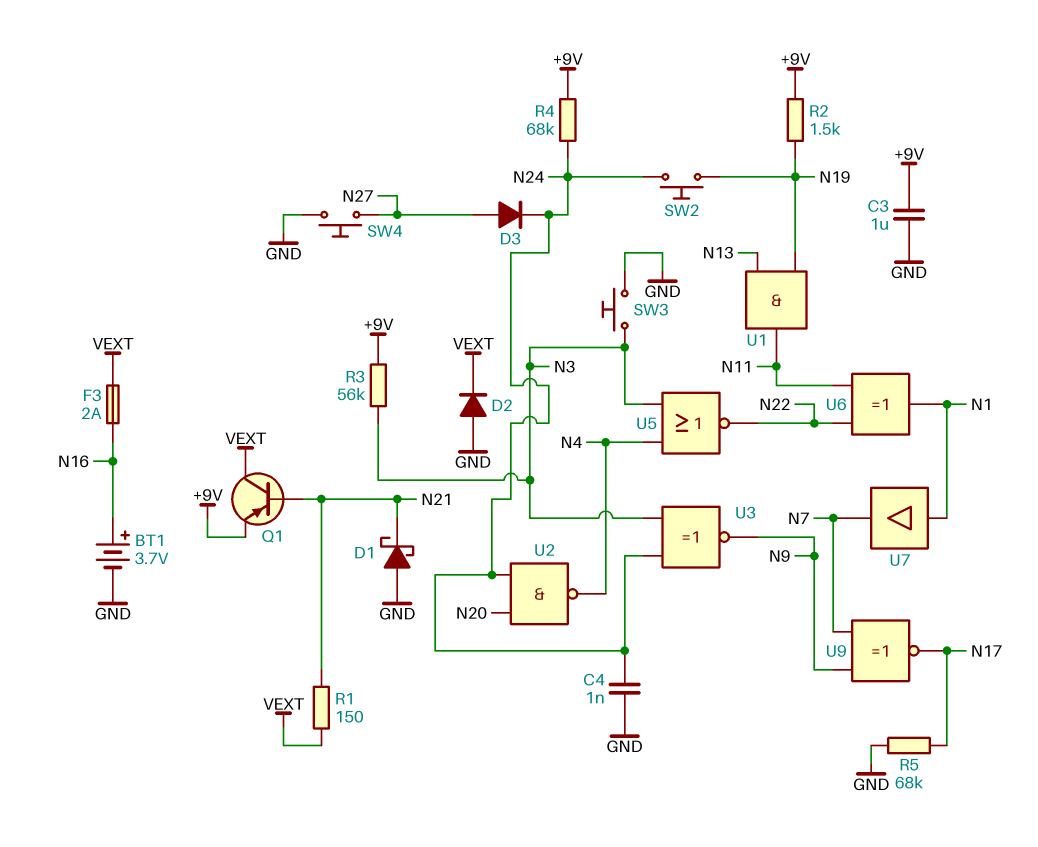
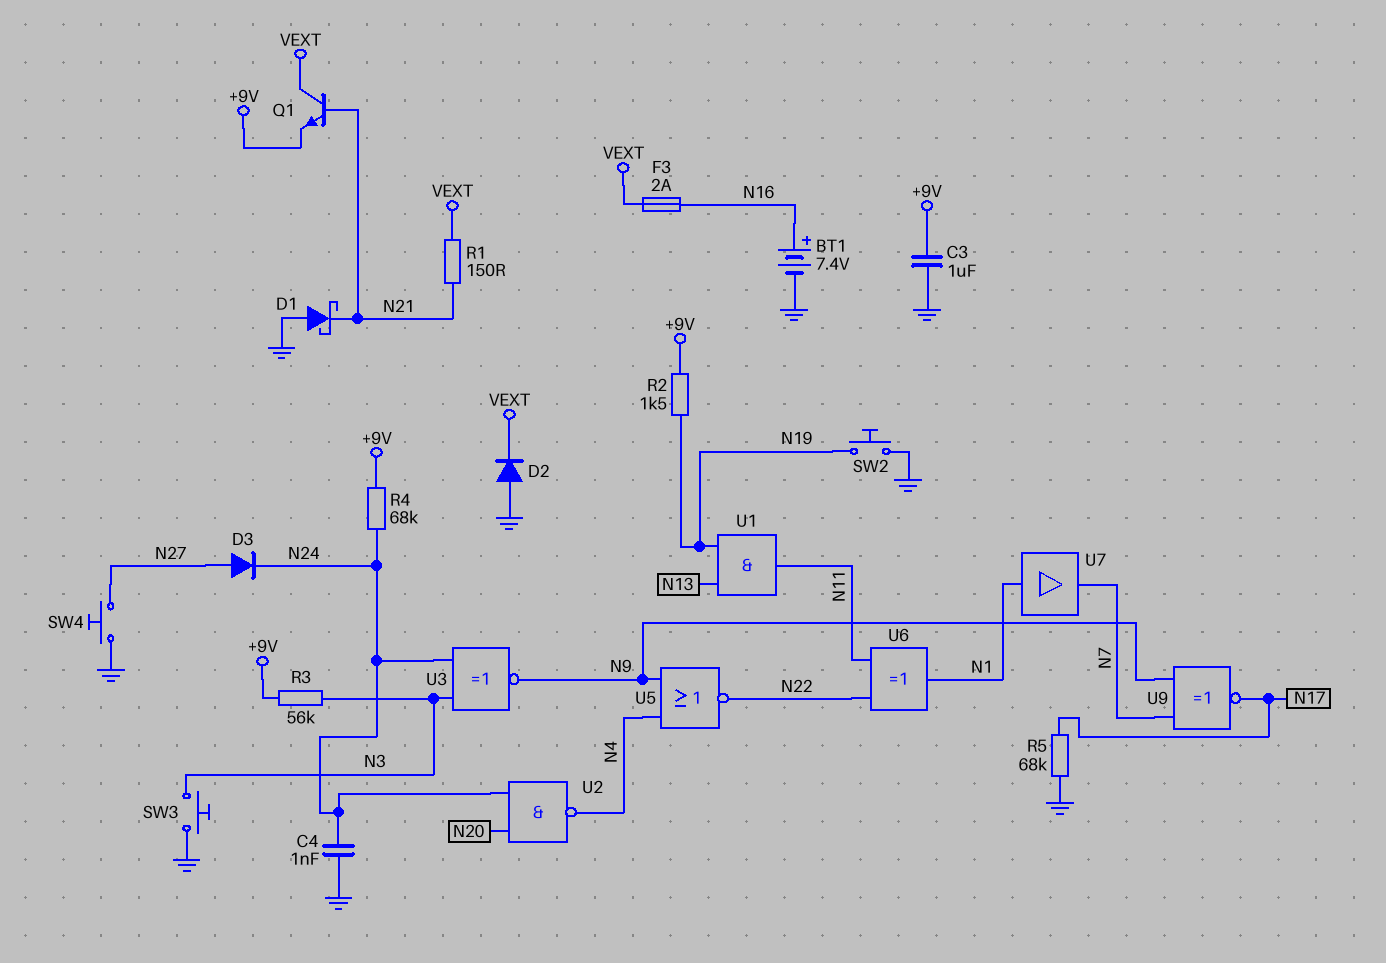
BT1: 3.7V (plus N16, minus GND) -> 7.4V (plus N16, minus GND)
Q1: PNP (B N21, C VEXT, E +9V) -> NPN (B N21, C VEXT, E +9V)
SW2: button (N19, N24) -> button (GND, N19)
U5: NOR (in N3, in N4, out N22) -> NOR (in N4, in N9, out N22)

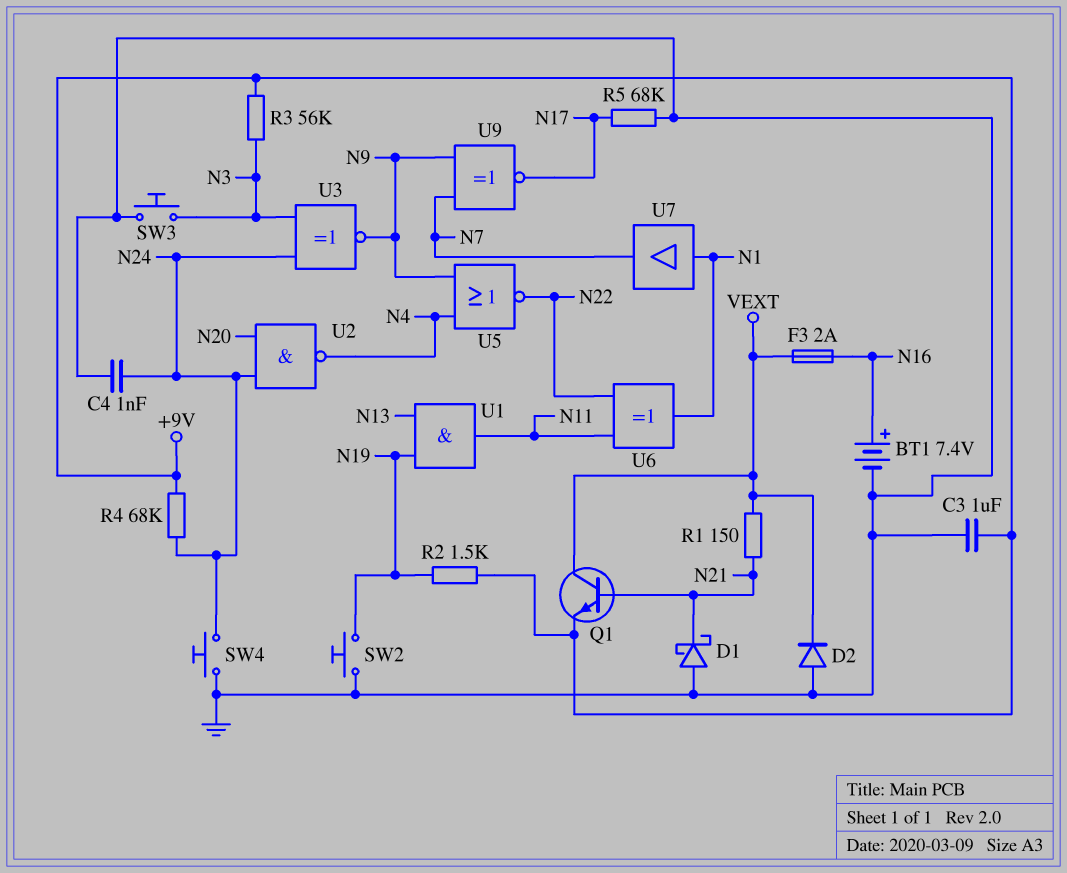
D3: diode (A N27, K N24) -> none
SW4: button (GND, N27) -> button (GND, N24)

